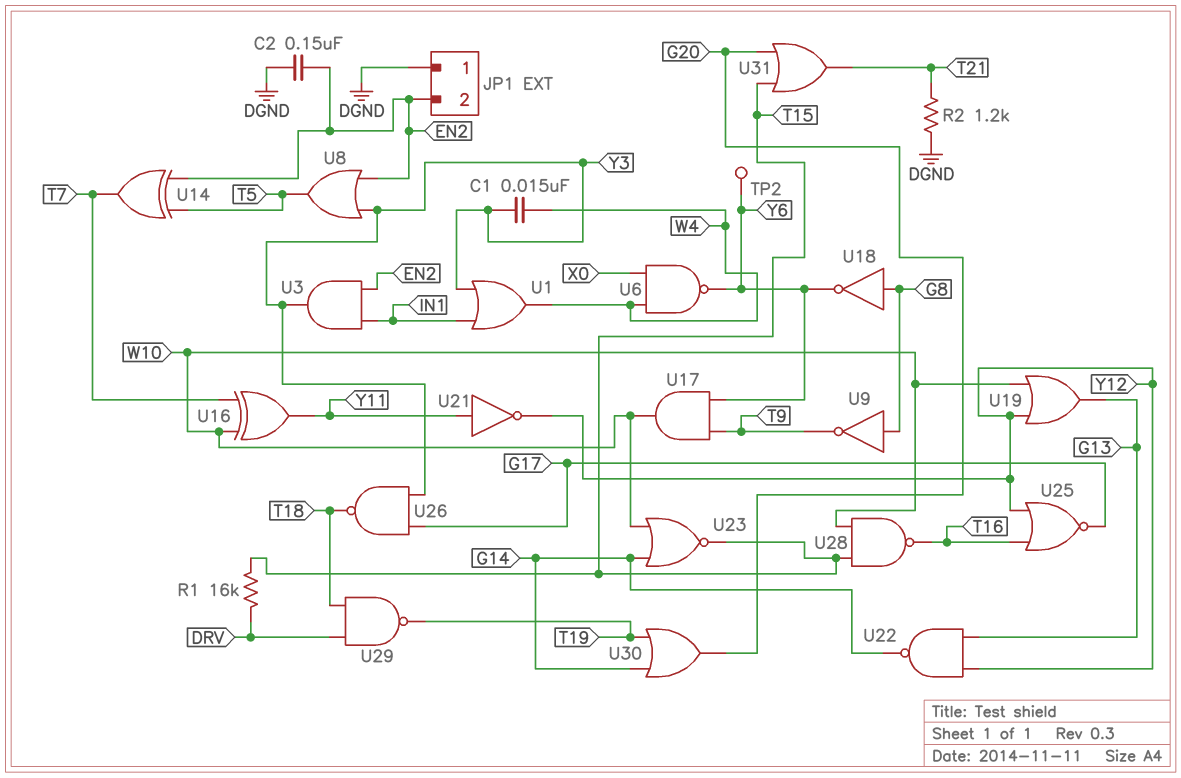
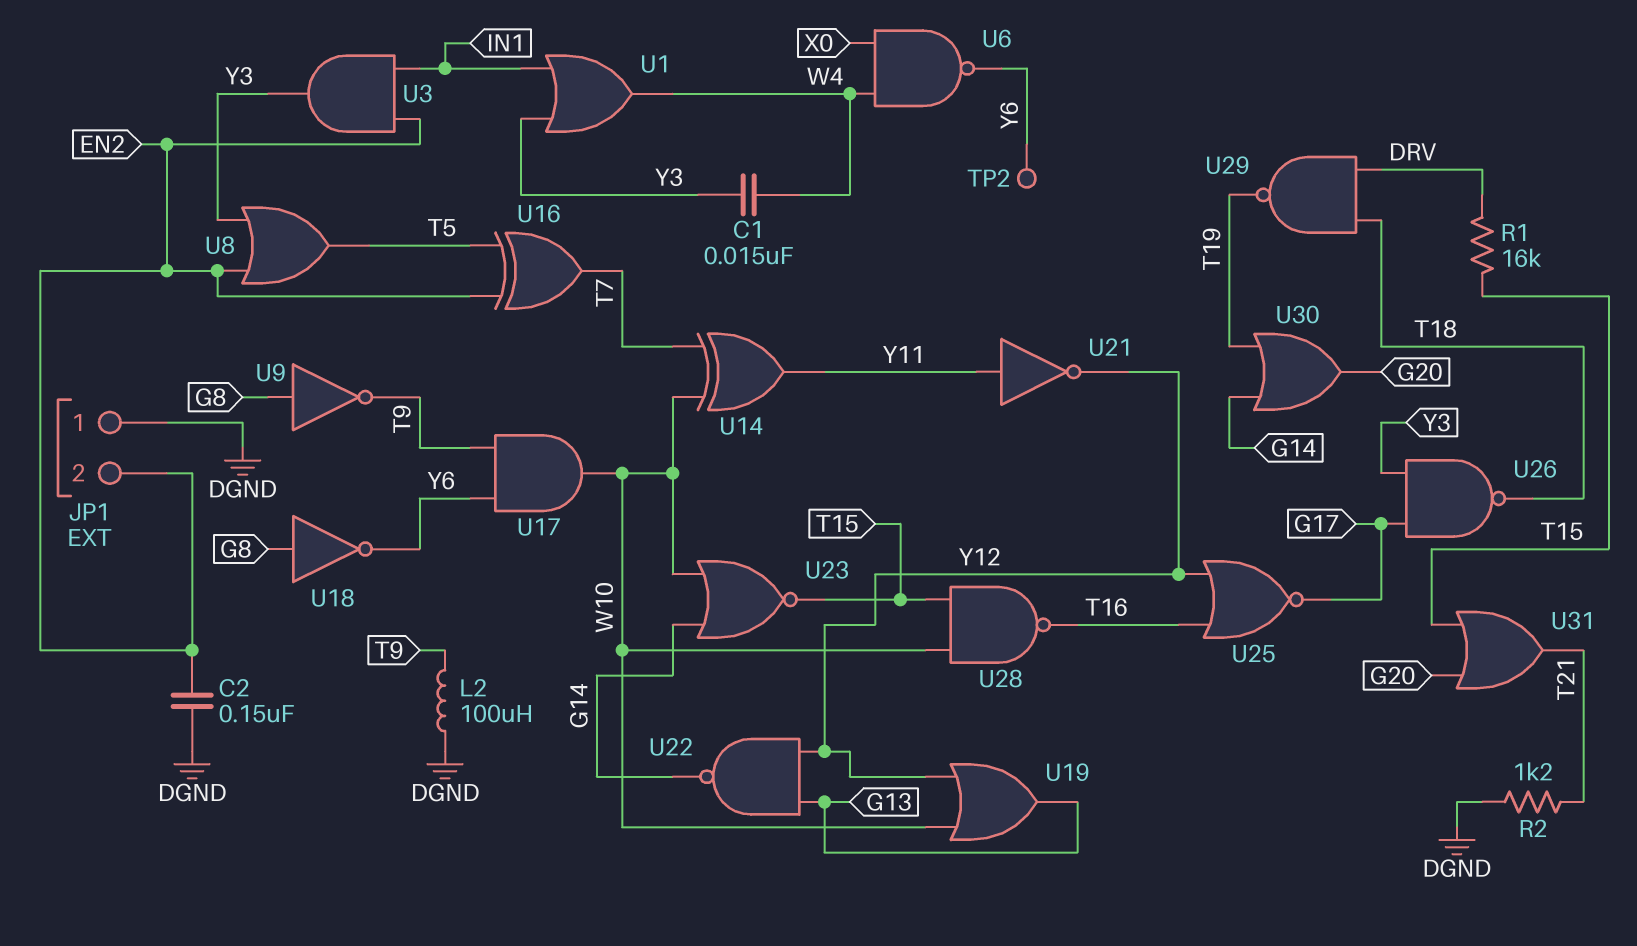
L2: none -> 100uH (DGND, T9)
U14: XOR (in EN2, in T5, out T7) -> XOR (in T7, in W10, out Y11)
U16: XOR (in T7, in W10, out Y11) -> XOR (in EN2, in T5, out T7)

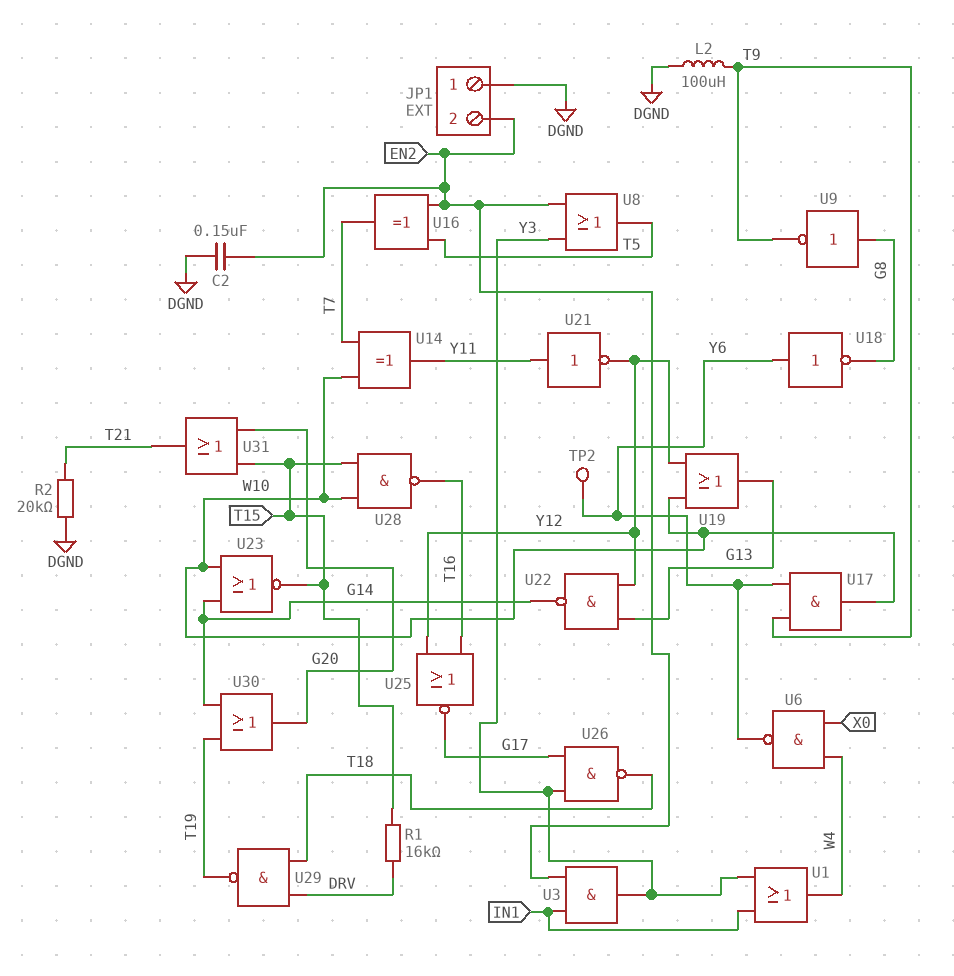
C1: 15nF (W4, Y3) -> none
R2: 1.2k (DGND, T21) -> 20k (DGND, T21)
U18: NOT (in G8, out Y6) -> NOT (in Y6, out G8)

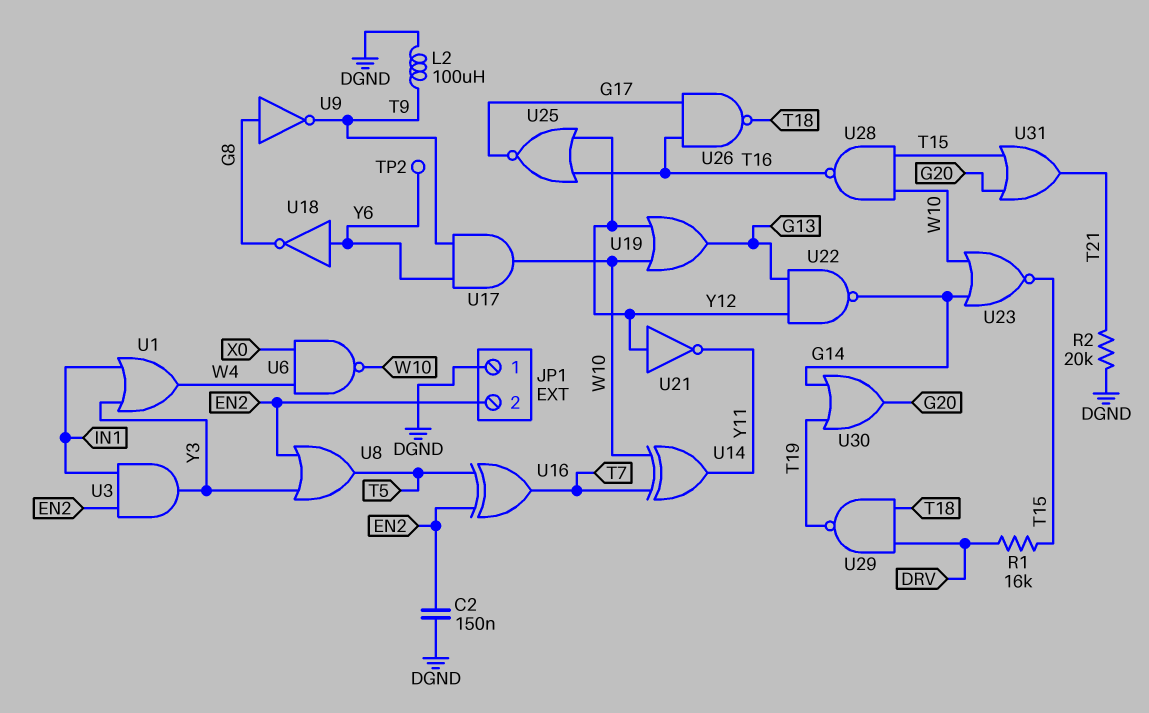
U6: NAND (in W4, in X0, out Y6) -> NAND (in W4, in X0, out W10)
U21: NOT (in Y11, out Y12) -> NOT (in Y12, out Y11)
U26: NAND (in G17, in Y3, out T18) -> NAND (in G17, in T16, out T18)

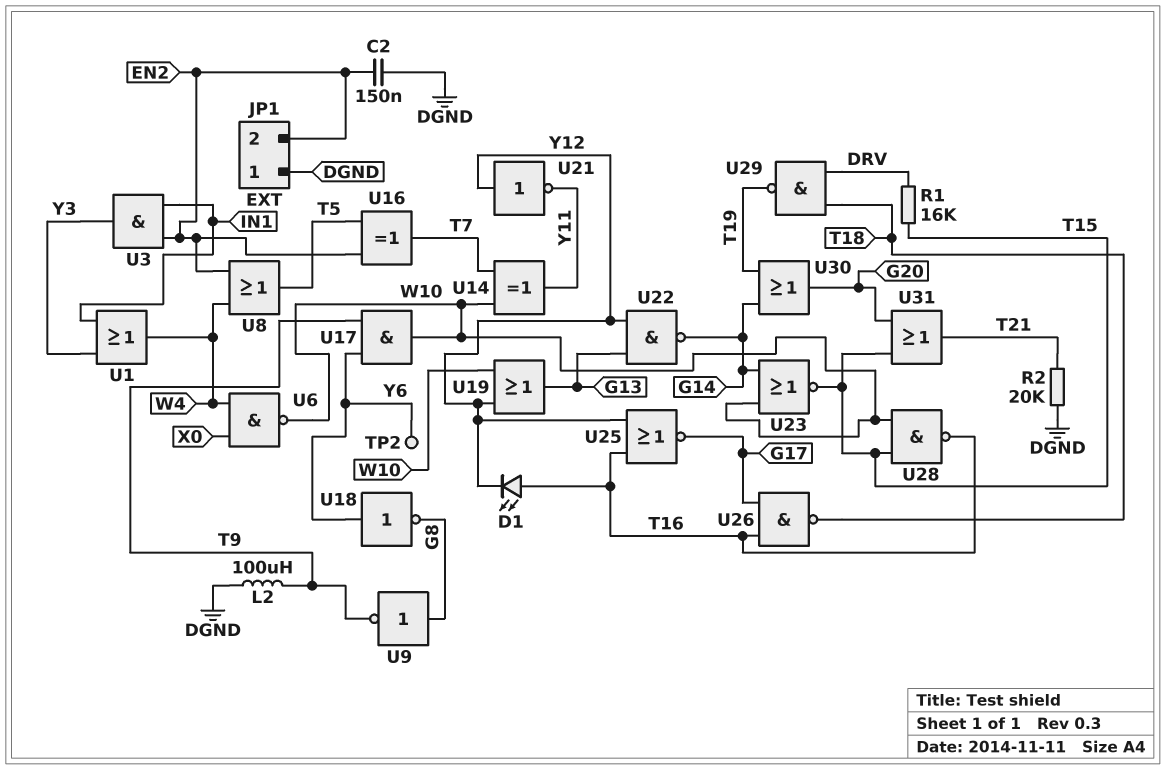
D1: none -> LED (A T16, K Y12)
U8: OR (in EN2, in Y3, out T5) -> OR (in EN2, in W4, out T5)

